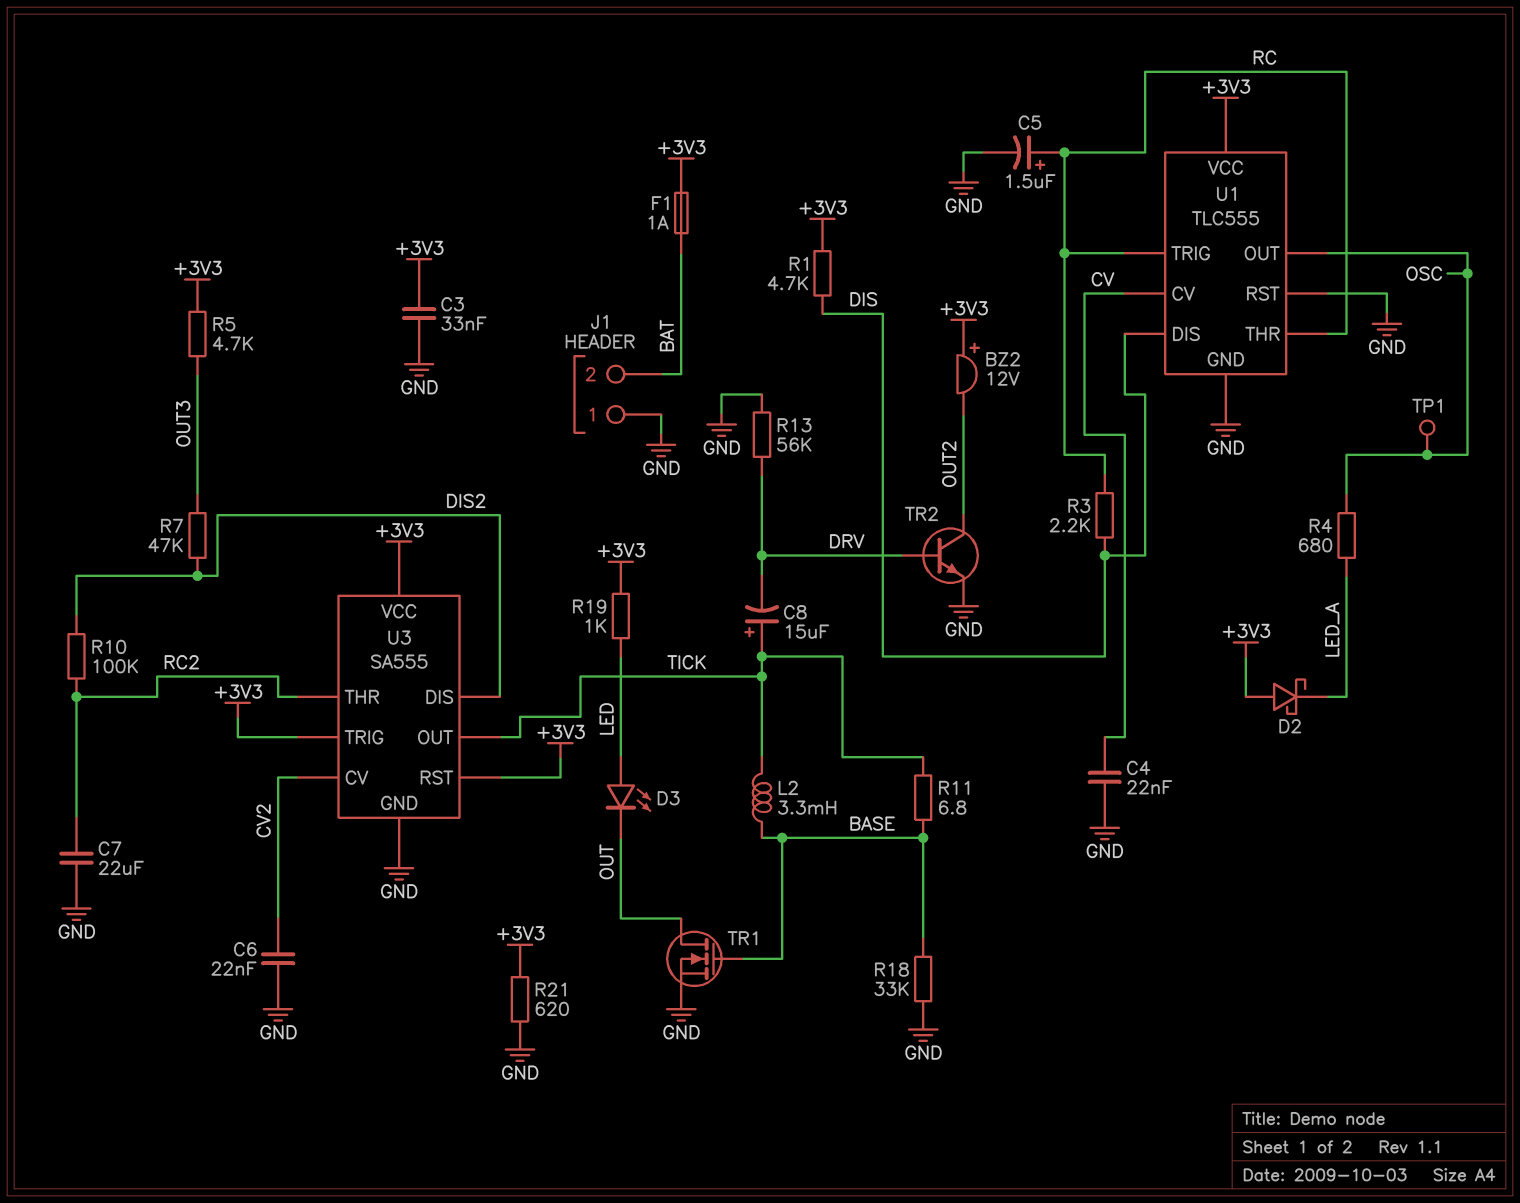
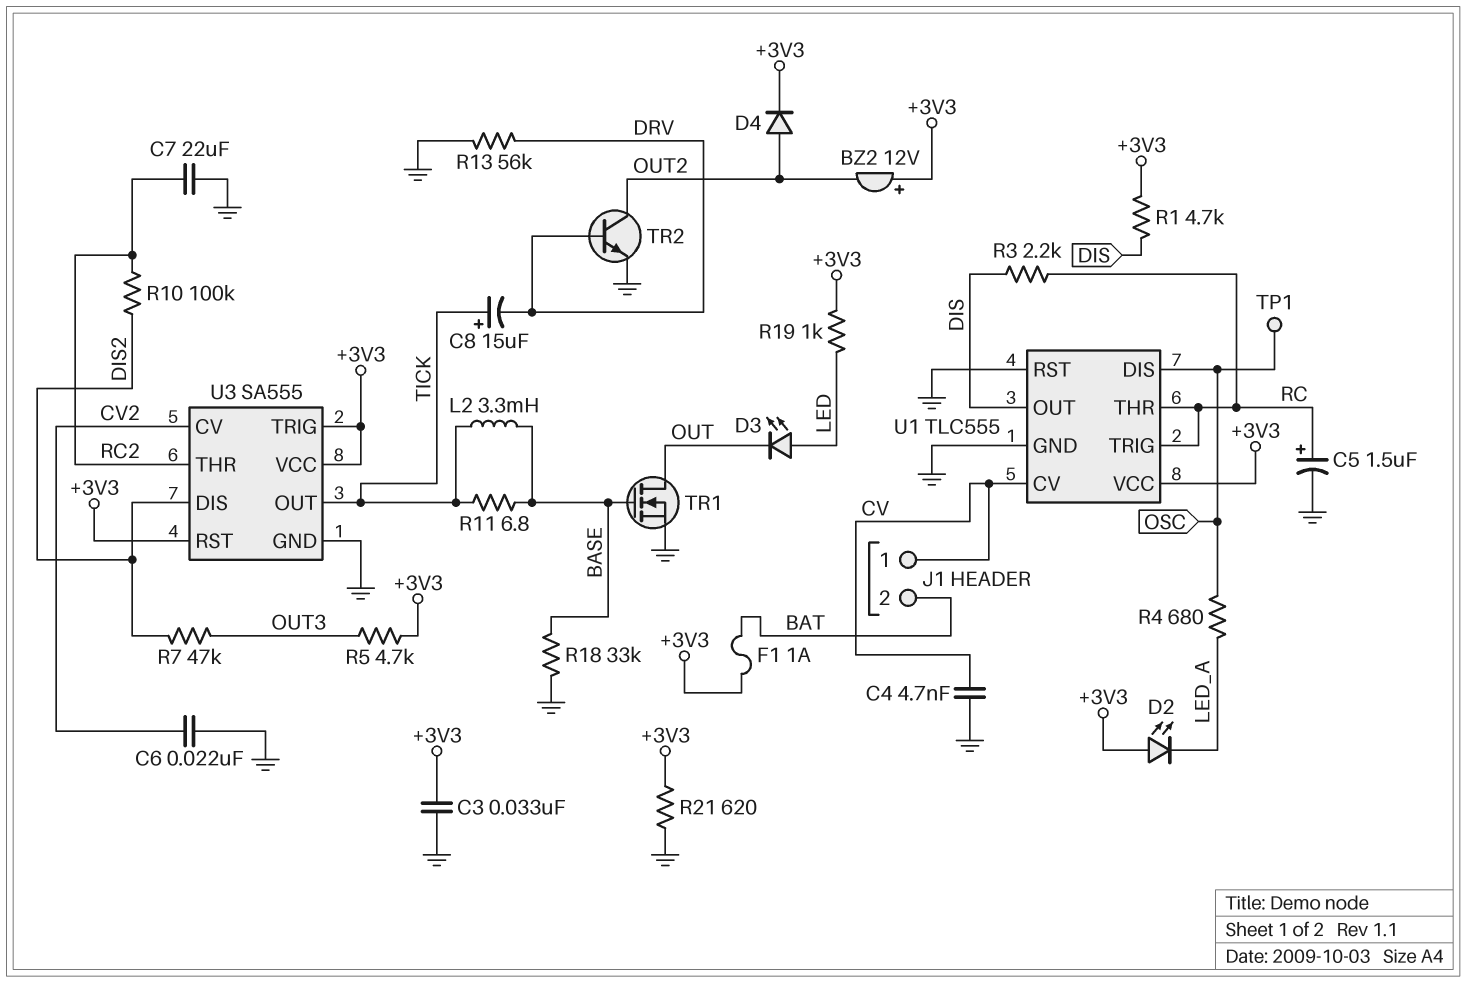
C4: 22nF (CV, GND) -> 4.7nF (CV, GND)
D2: schottky (A +3V3, K LED_A) -> LED (A +3V3, K LED_A)
D4: none -> diode (A OUT2, K +3V3)
J1 pin 1: GND -> CV
U1 pin DIS: DIS -> OSC
U1 pin OUT: OSC -> DIS

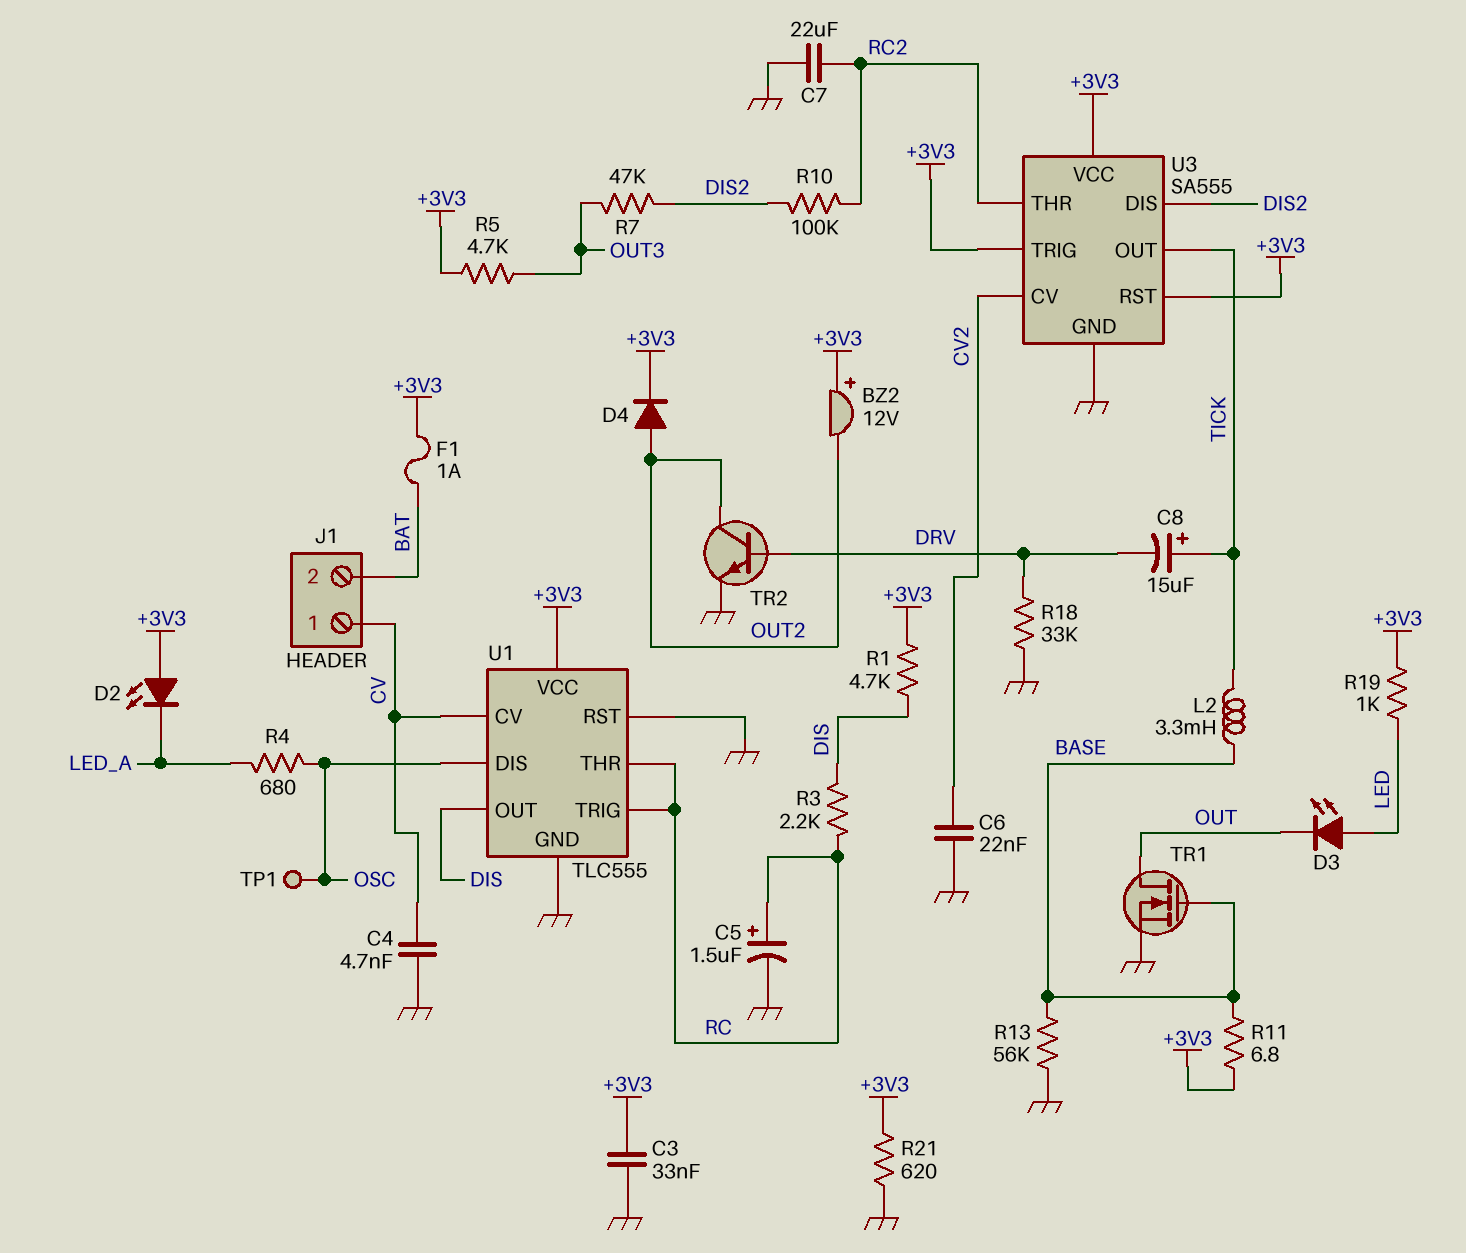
R11: 6.8 (BASE, TICK) -> 6.8 (+3V3, BASE)
R13: 56k (DRV, GND) -> 56k (BASE, GND)
R18: 33k (BASE, GND) -> 33k (DRV, GND)

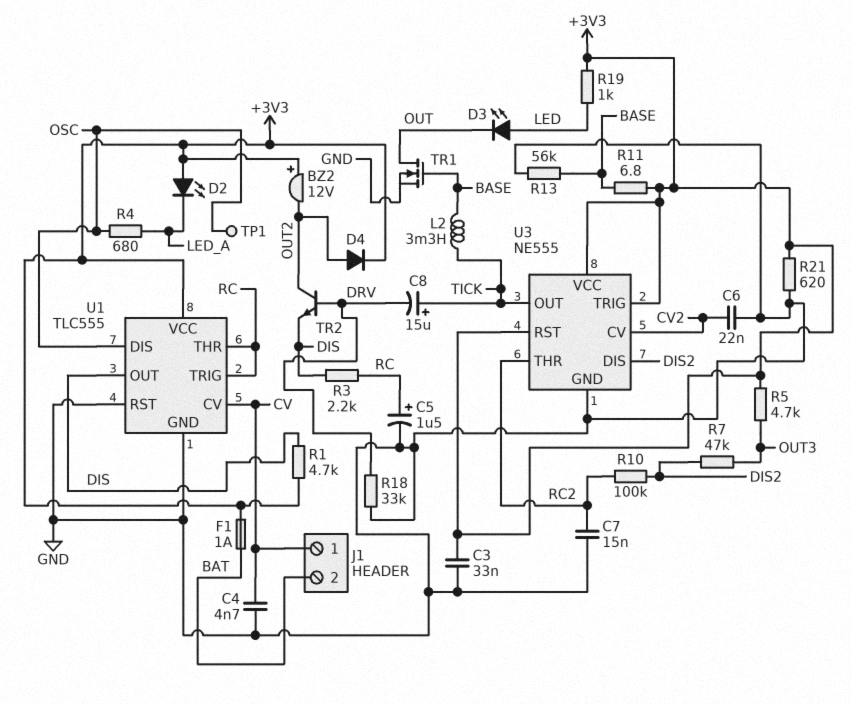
C7: 22uF (GND, RC2) -> 15nF (GND, RC2)
TR2: NPN (B DRV, C OUT2, E GND) -> NPN (B DRV, C OUT2, E DIS)
U3: SA555 -> NE555

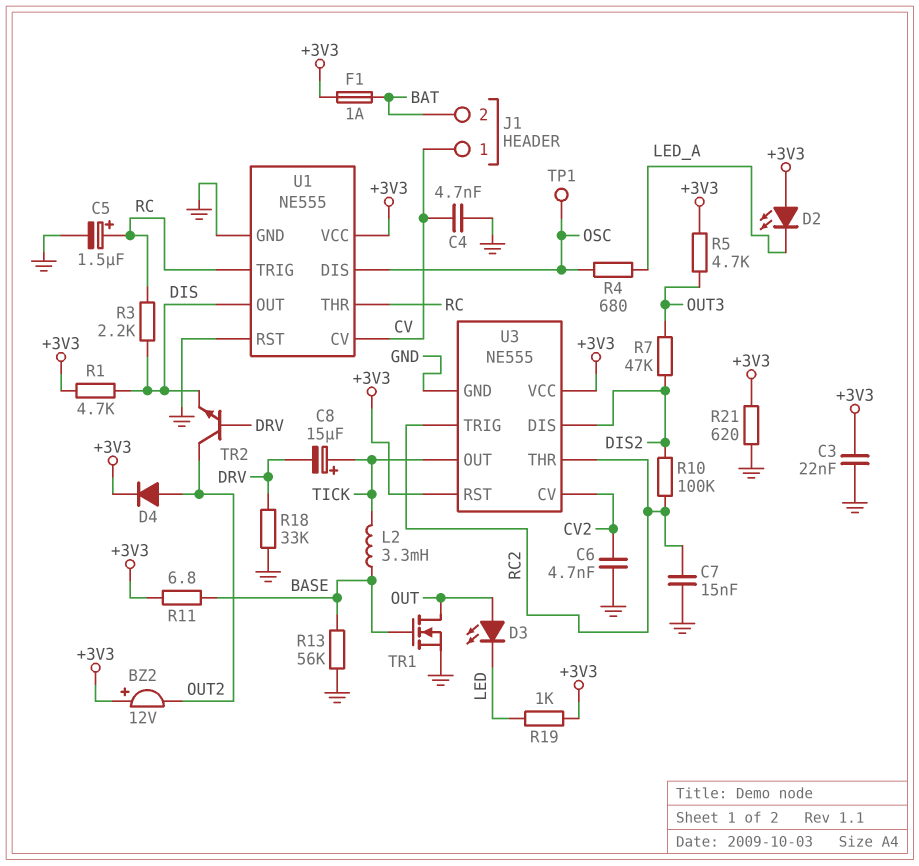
C3: 33nF (+3V3, GND) -> 22nF (+3V3, GND)
C6: 22nF (CV2, GND) -> 4.7nF (CV2, GND)
D3: LED (A LED, K OUT) -> LED (A OUT, K LED)
U1: TLC555 -> NE555
U3 pin TRIG: +3V3 -> RC2

